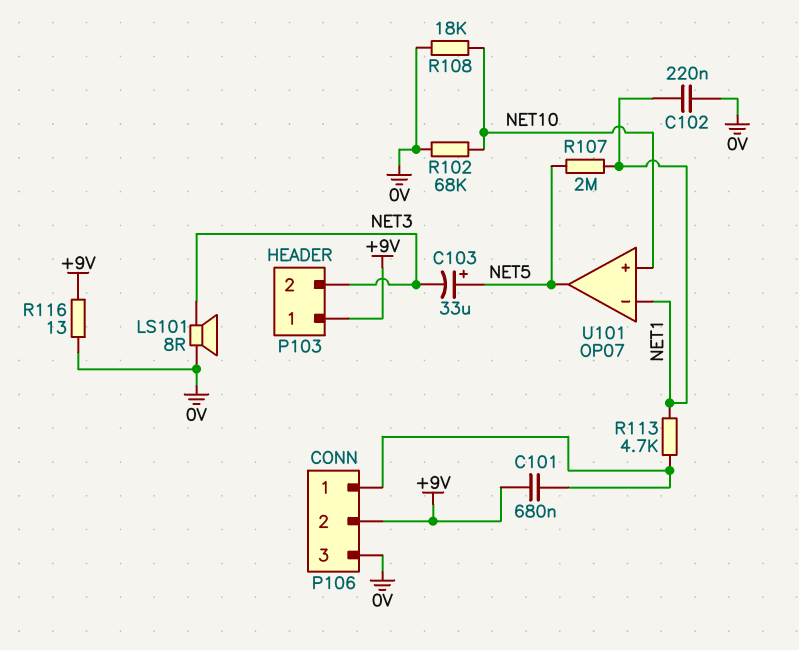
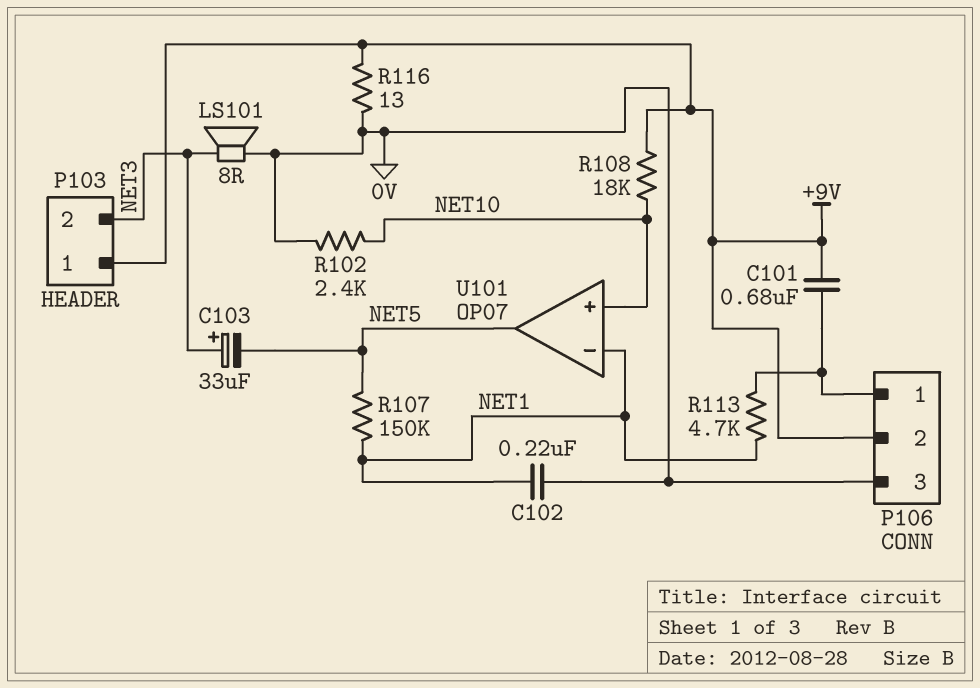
C103: 33uF (plus NET5, minus NET3) -> 33uF (plus NET3, minus NET5)
R102: 68k (0V, NET10) -> 2.4k (0V, NET10)
R107: 2M (NET1, NET5) -> 150k (NET1, NET5)
R108: 18k (0V, NET10) -> 18k (+9V, NET10)

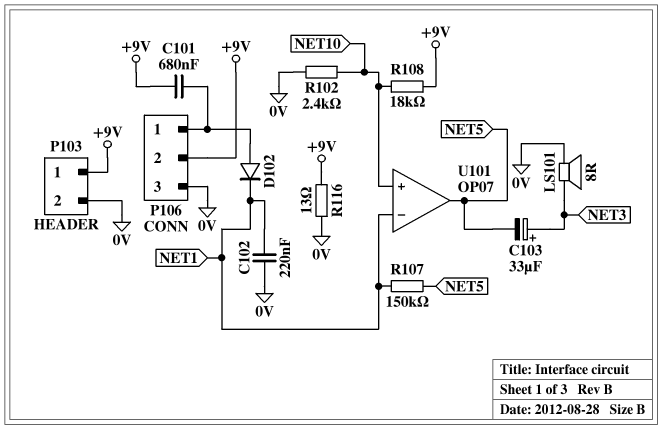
D102: none -> diode (A P106/1, K NET1)
P103 pin 2: NET3 -> 0V
R113: 4.7k (NET1, P106/1) -> none

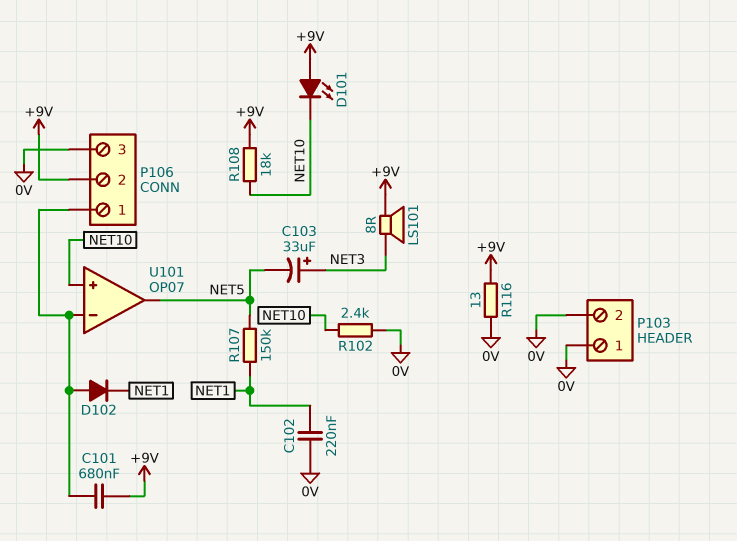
D101: none -> LED (A +9V, K NET10)
LS101: speaker 8R (0V, NET3) -> speaker 8R (+9V, NET3)
P103 pin 1: +9V -> 0V
U101 pin in-: NET1 -> P106/1

